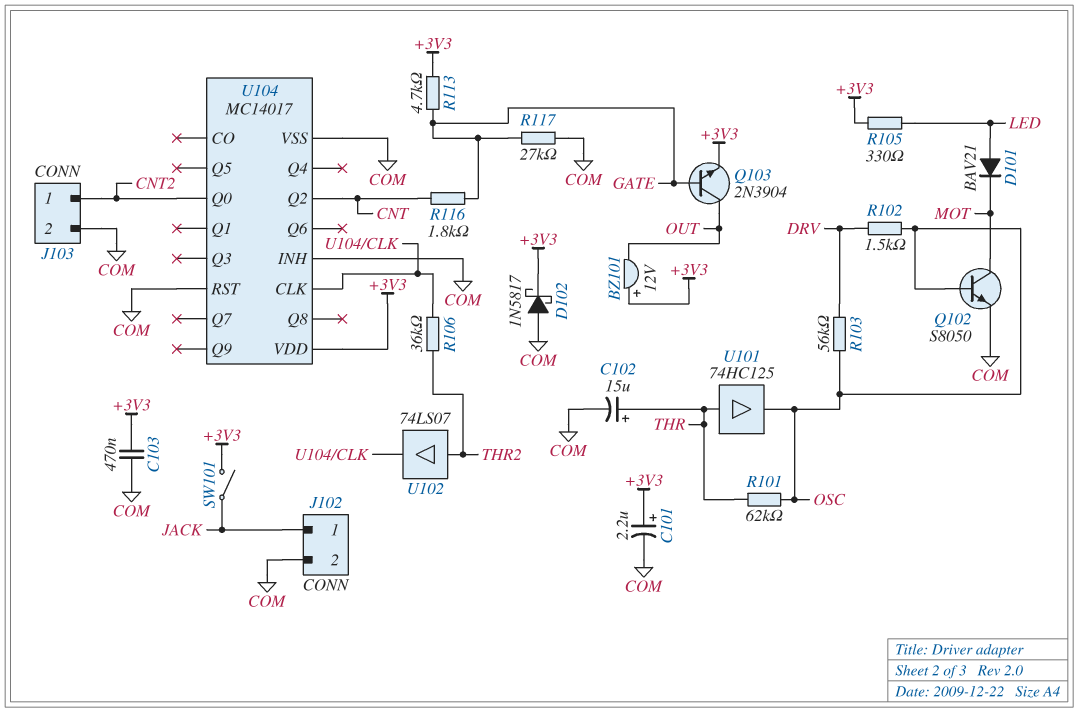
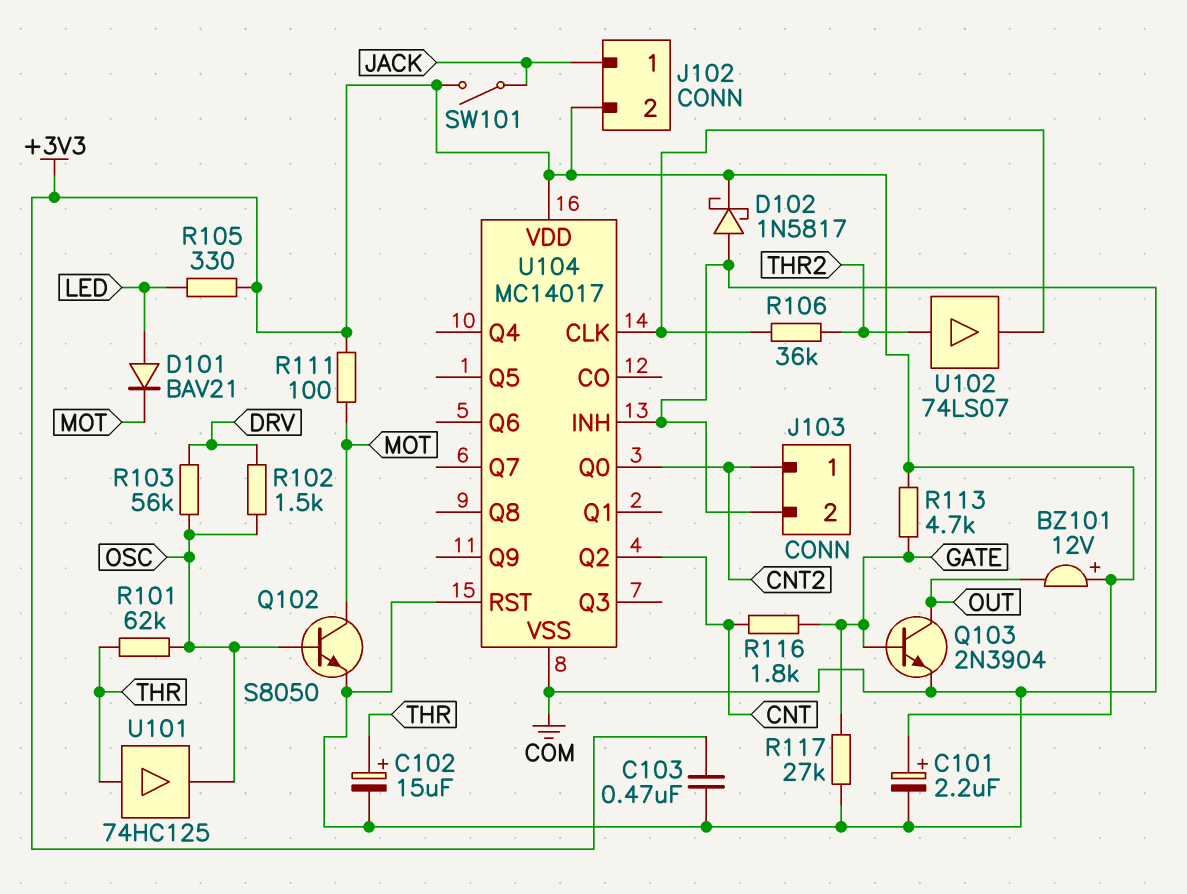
J102 pin 2: COM -> +3V3
Q103: NPN 2N3904 (B GATE, C OUT, E +3V3) -> NPN 2N3904 (B GATE, C OUT, E COM)
R111: none -> 100 (+3V3, MOT)

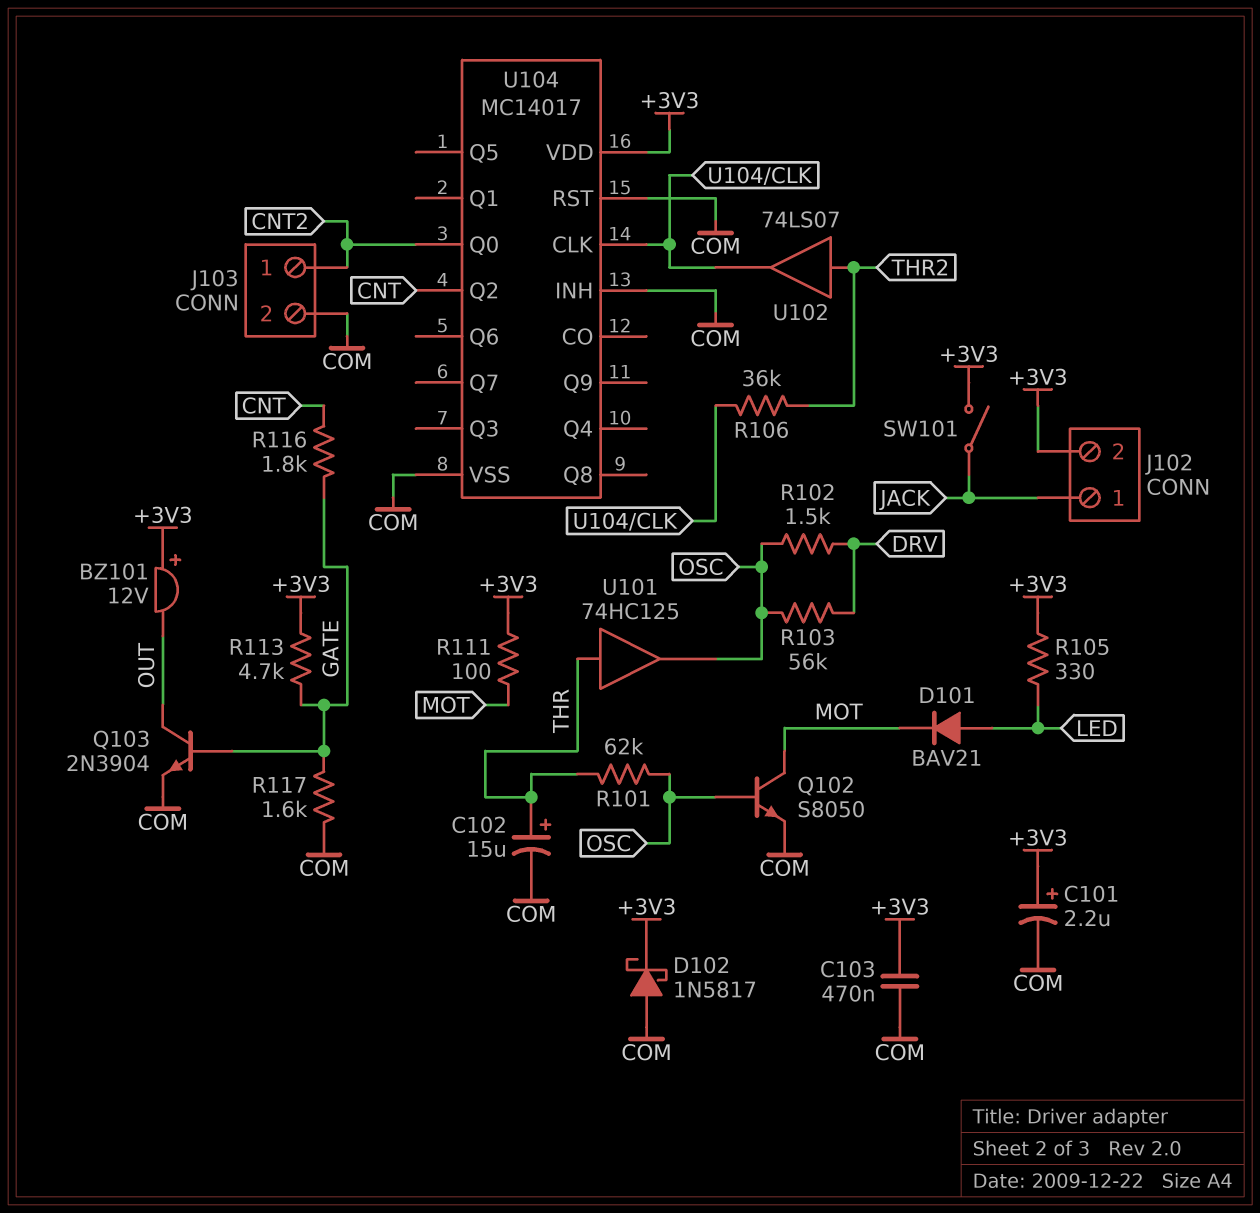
R117: 27k (COM, GATE) -> 1.6k (COM, GATE)

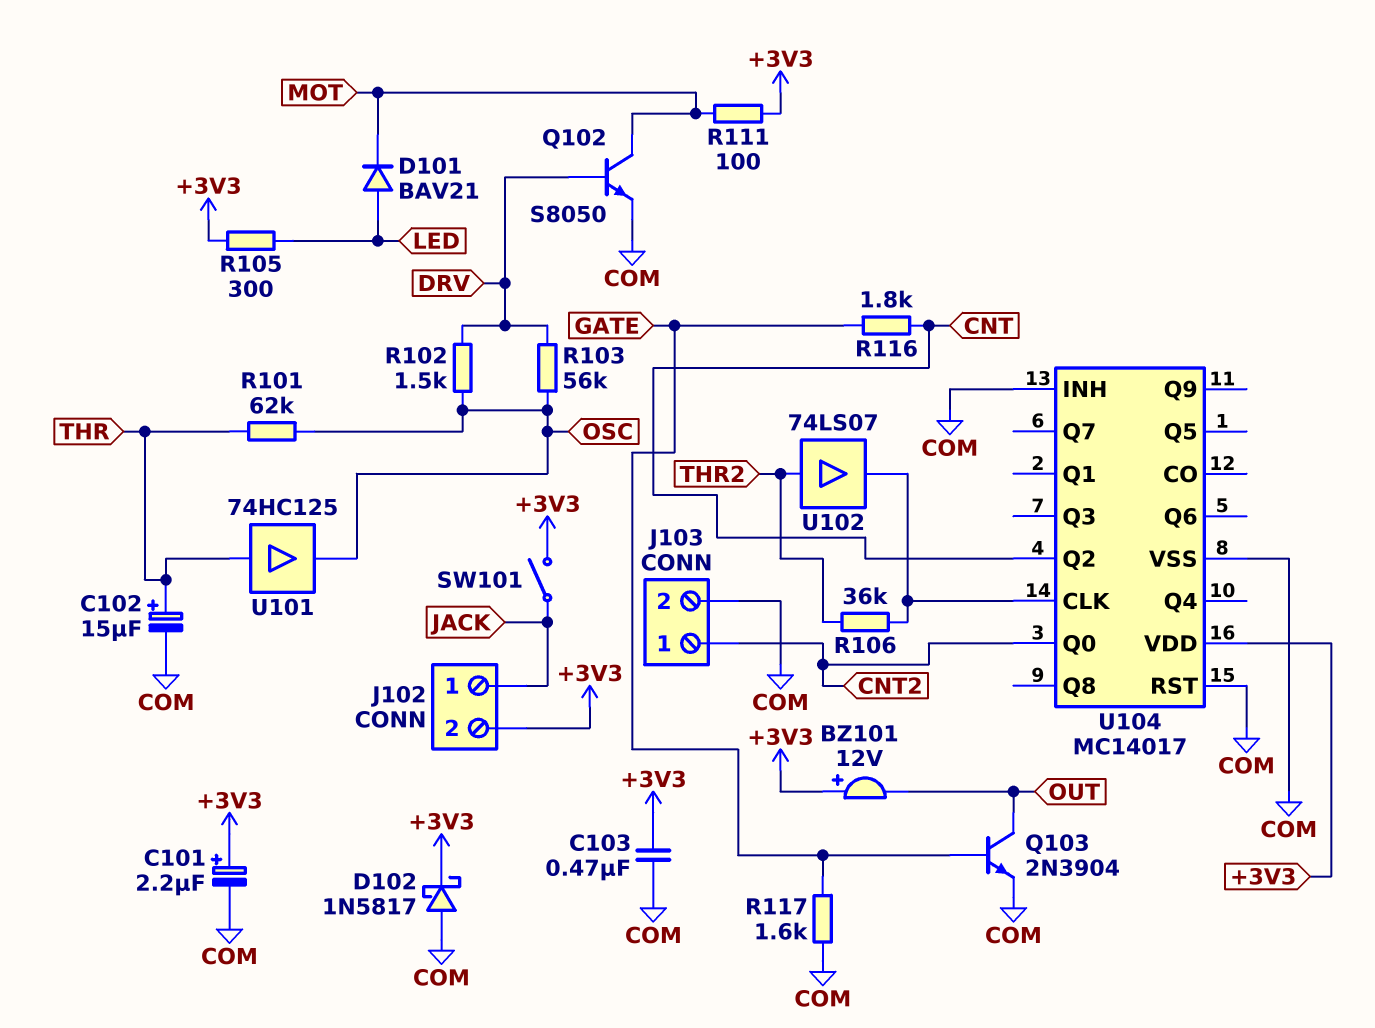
Q102: NPN S8050 (B OSC, C MOT, E COM) -> NPN S8050 (B DRV, C MOT, E COM)
R105: 330 (+3V3, LED) -> 300 (+3V3, LED)
R113: 4.7k (+3V3, GATE) -> none

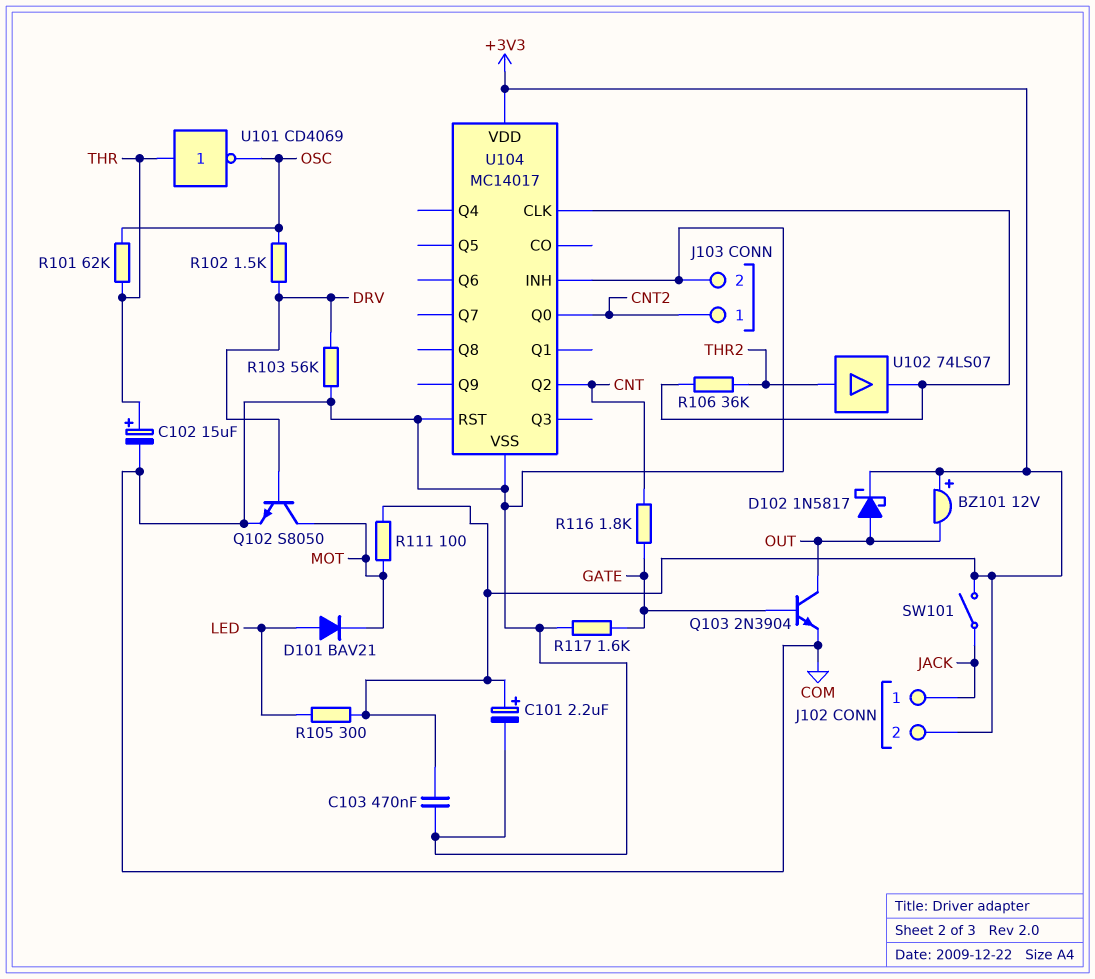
D102: schottky 1N5817 (A COM, K +3V3) -> schottky 1N5817 (A OUT, K +3V3)
R103: 56k (DRV, OSC) -> 56k (COM, DRV)
U101: buffer 74HC125 (in THR, out OSC) -> NOT CD4069 (in THR, out OSC)

